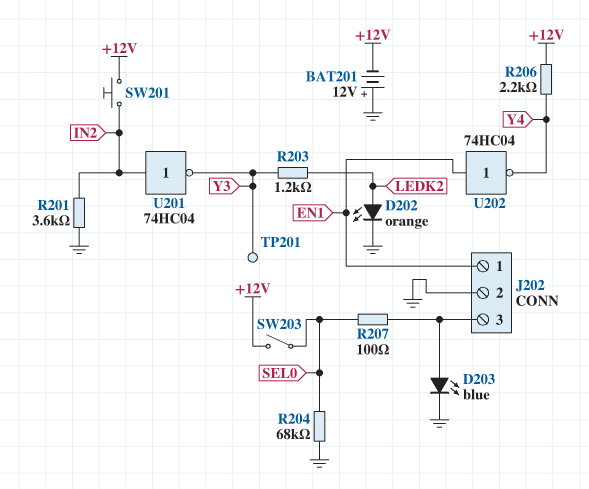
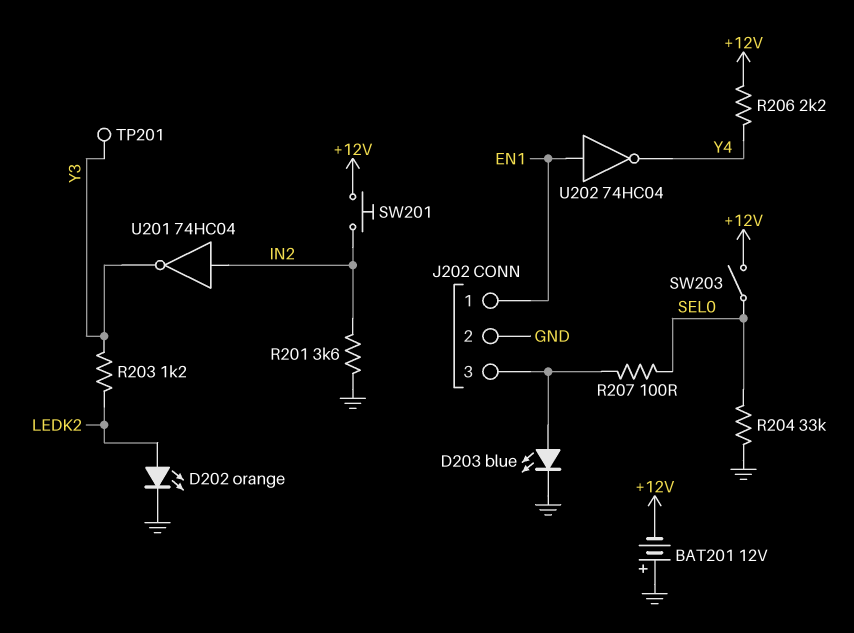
R204: 68k (GND, SEL0) -> 33k (GND, SEL0)

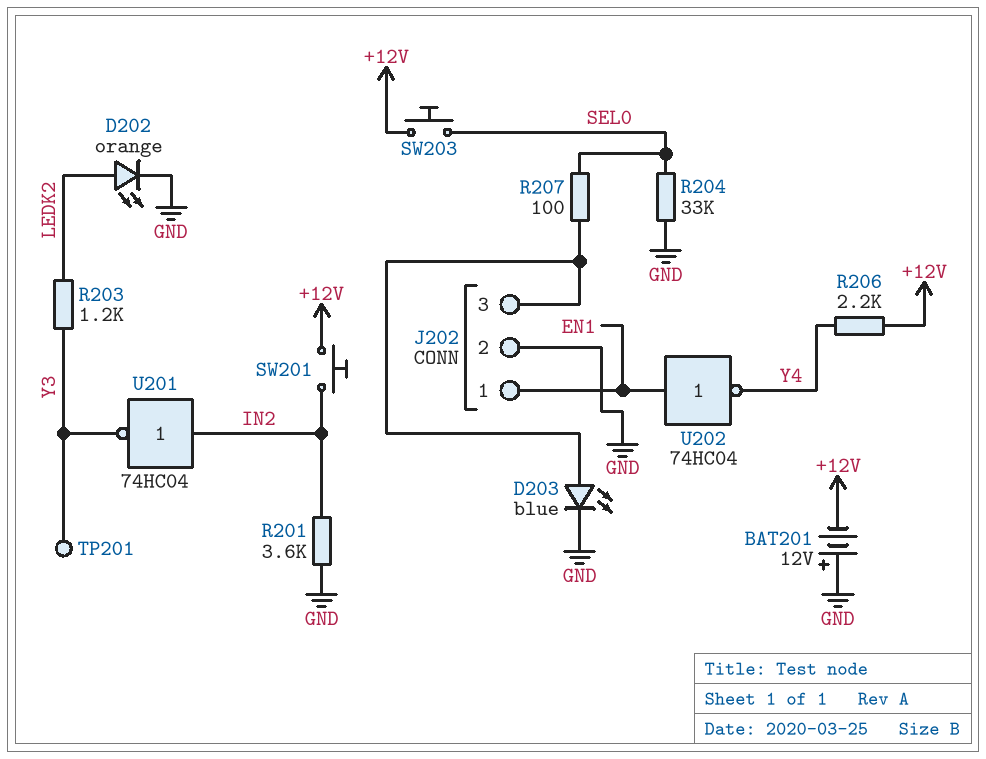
SW203: switch (+12V, SEL0) -> button (+12V, SEL0)

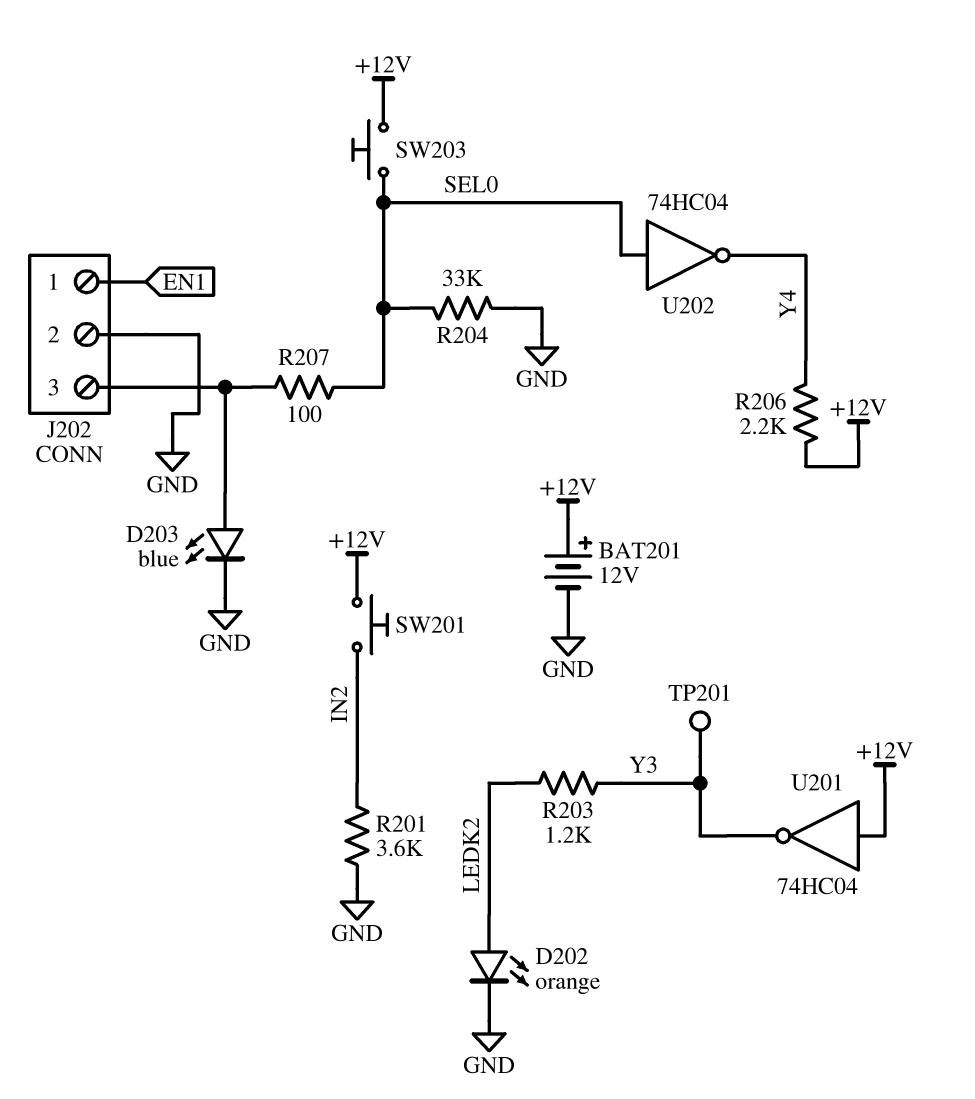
BAT201: 12V (plus GND, minus +12V) -> 12V (plus +12V, minus GND)
U201: NOT 74HC04 (in IN2, out Y3) -> NOT 74HC04 (in +12V, out Y3)
U202: NOT 74HC04 (in EN1, out Y4) -> NOT 74HC04 (in SEL0, out Y4)

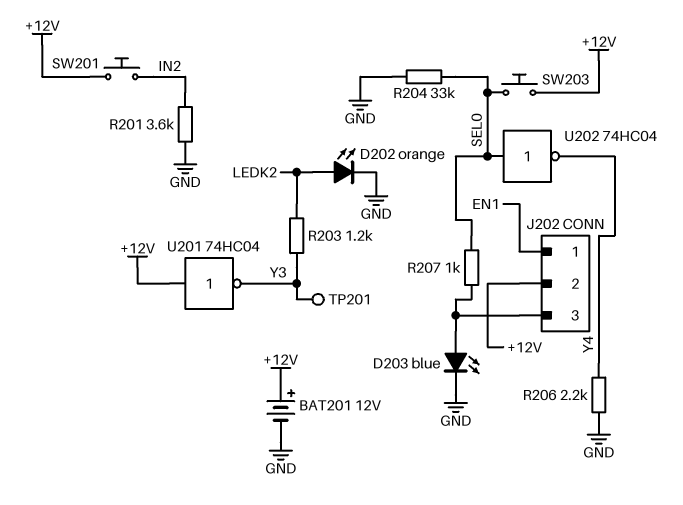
J202 pin 2: GND -> +12V
R206: 2.2k (+12V, Y4) -> 2.2k (GND, Y4)
R207: 100 (J202/3, SEL0) -> 1k (J202/3, SEL0)

